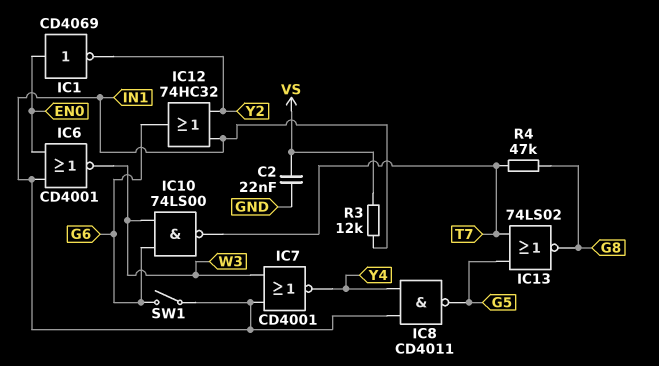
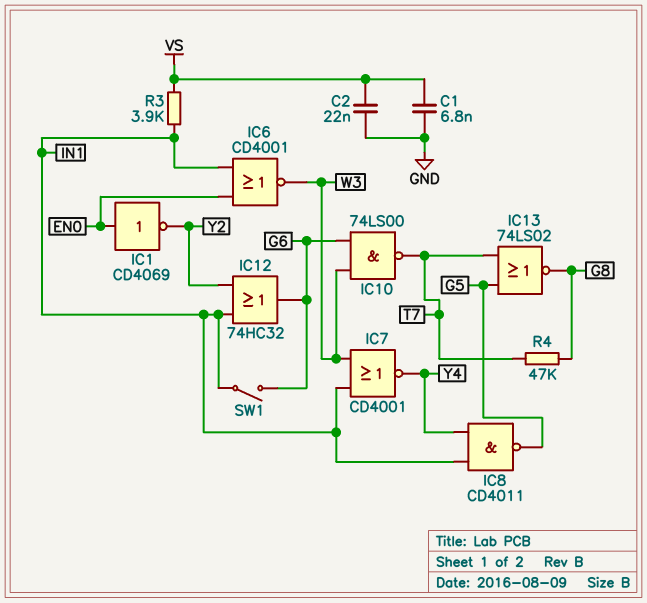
C1: none -> 6.8nF (GND, VS)
R3: 12k (IN1, VS) -> 3.9k (IN1, VS)

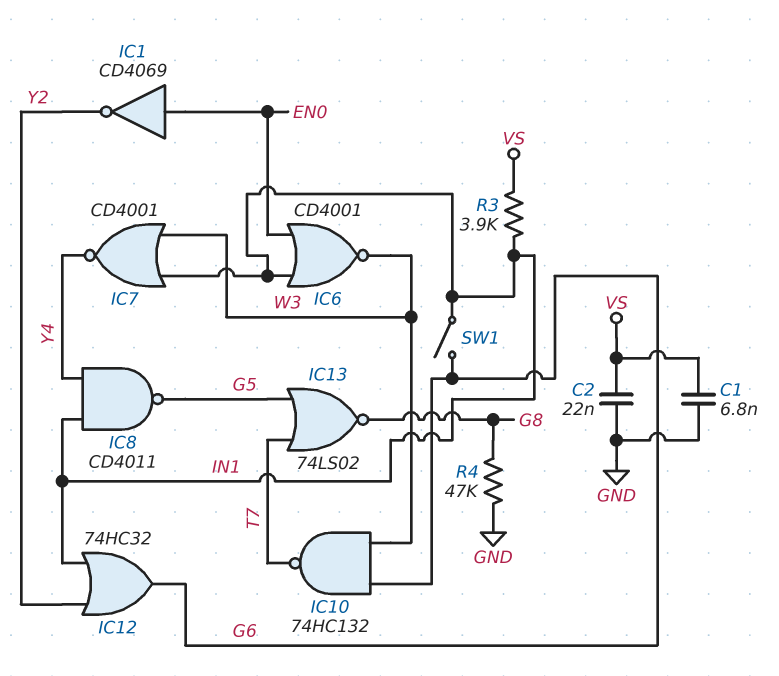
IC10: NAND 74LS00 (in G6, in W3, out T7) -> NAND 74HC132 (in G6, in W3, out T7)
R4: 47k (G8, T7) -> 47k (G8, GND)

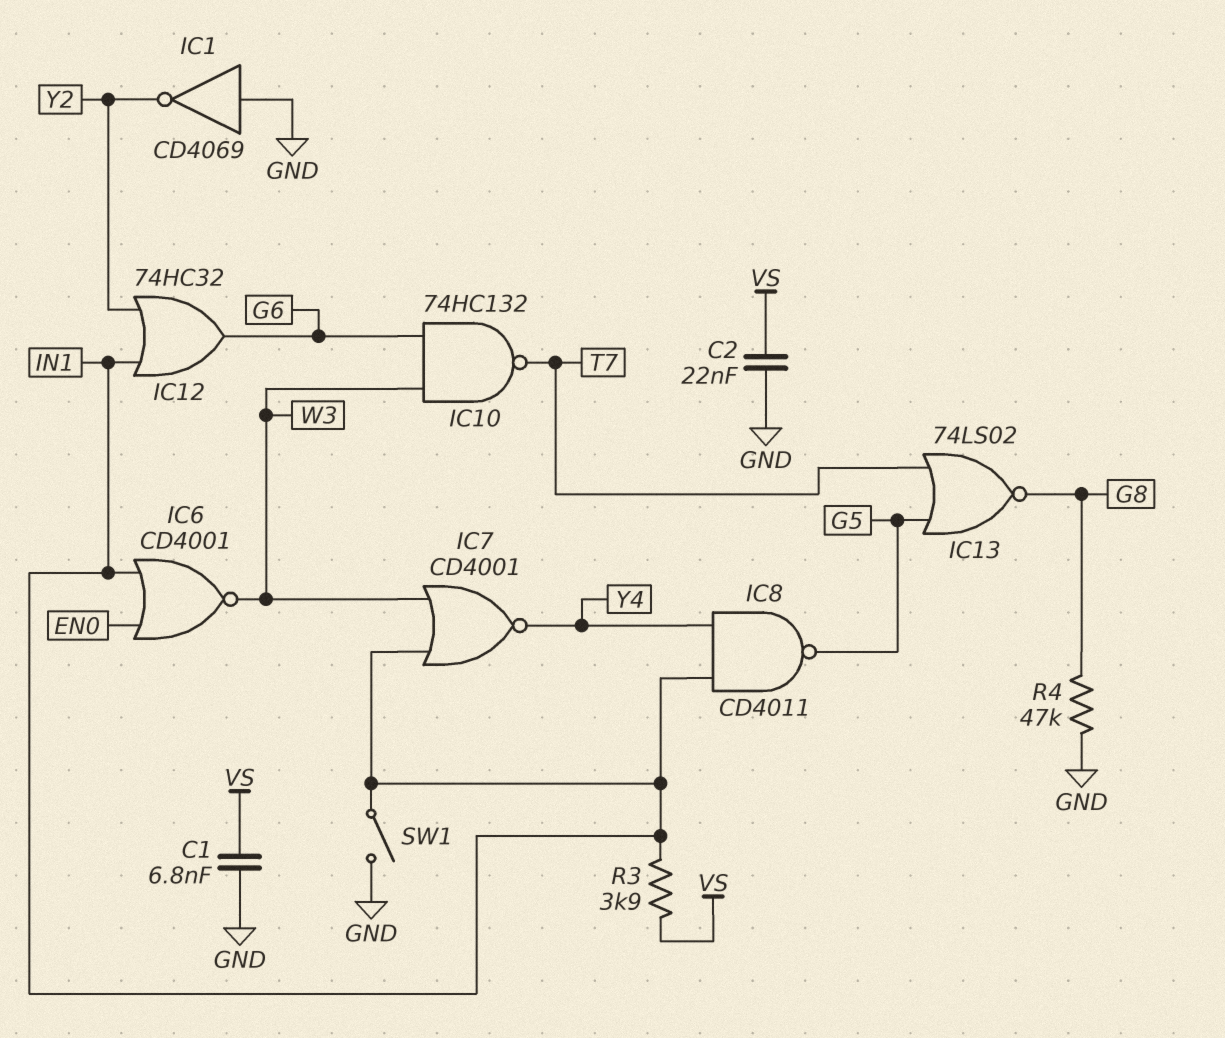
IC1: NOT CD4069 (in EN0, out Y2) -> NOT CD4069 (in GND, out Y2)
SW1: switch (G6, IN1) -> switch (GND, IN1)

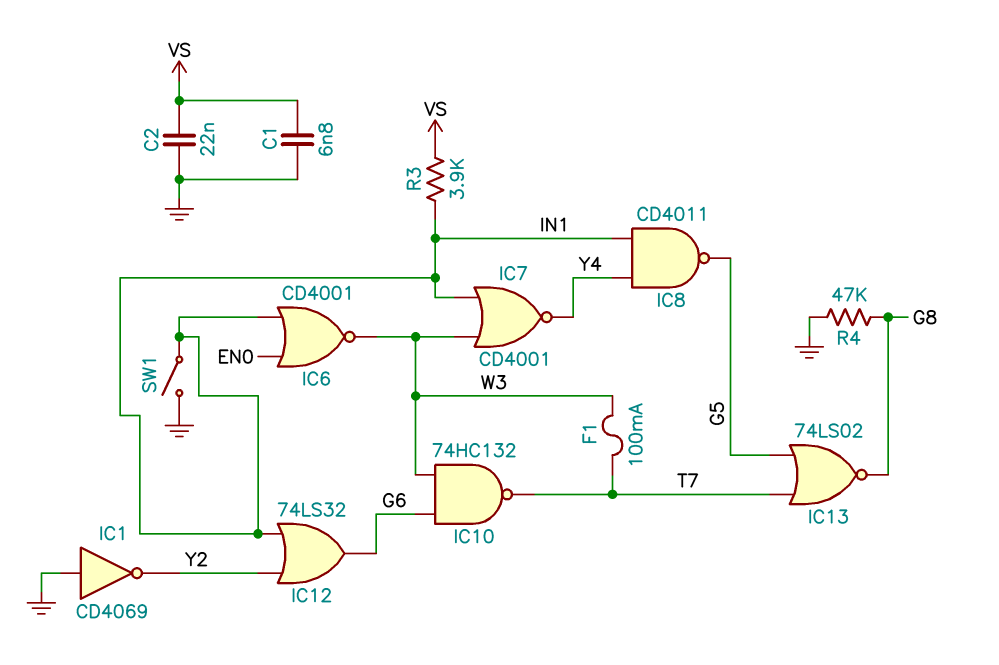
F1: none -> 100mA (T7, W3)
IC12: OR 74HC32 (in IN1, in Y2, out G6) -> OR 74LS32 (in IN1, in Y2, out G6)

